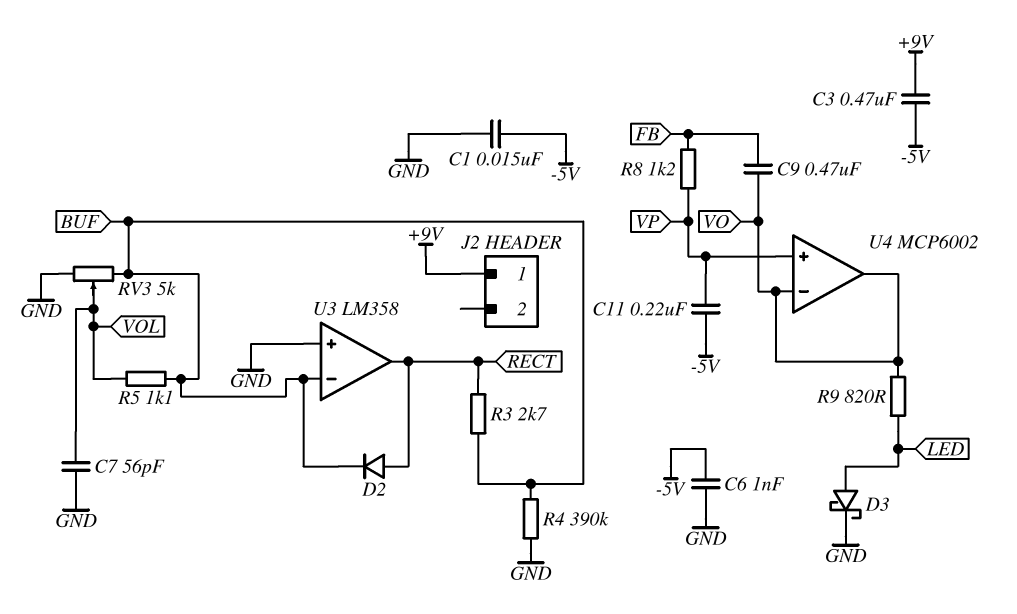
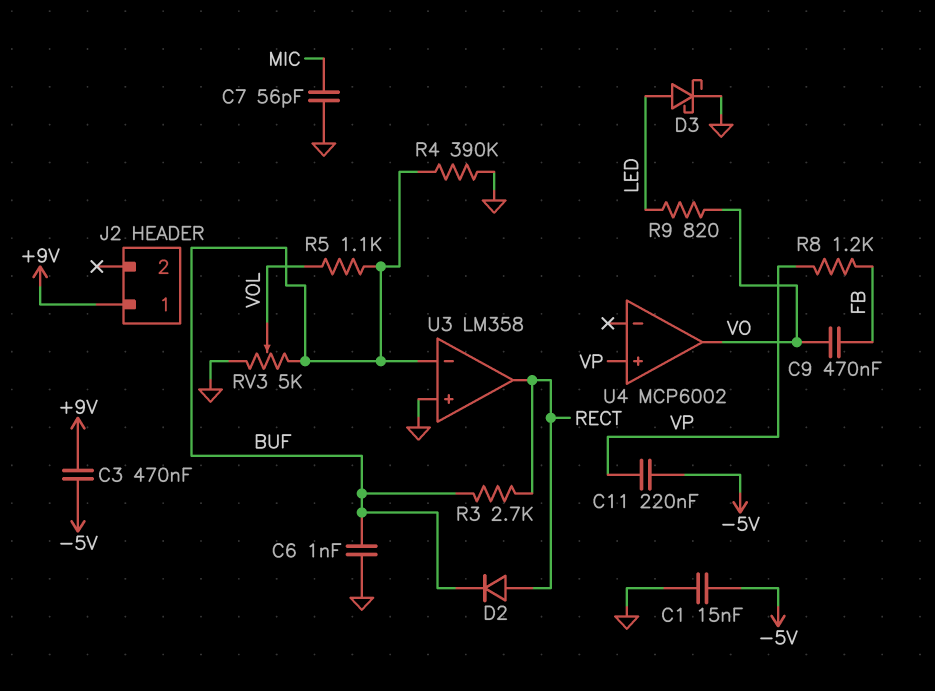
C6: 1nF (-5V, GND) -> 1nF (BUF, GND)
C7: 56pF (GND, VOL) -> 56pF (GND, MIC)
U4 pin in-: VO -> none

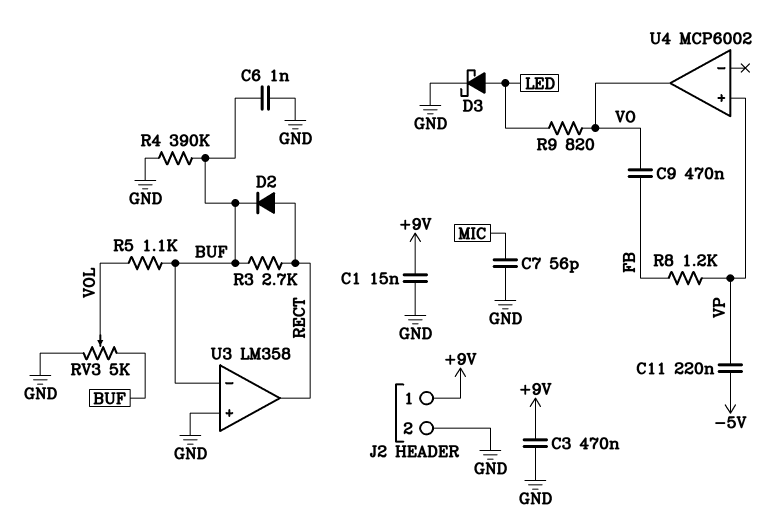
C1: 15nF (-5V, GND) -> 15nF (+9V, GND)
C3: 470nF (+9V, -5V) -> 470nF (+9V, GND)
J2 pin 2: none -> GND

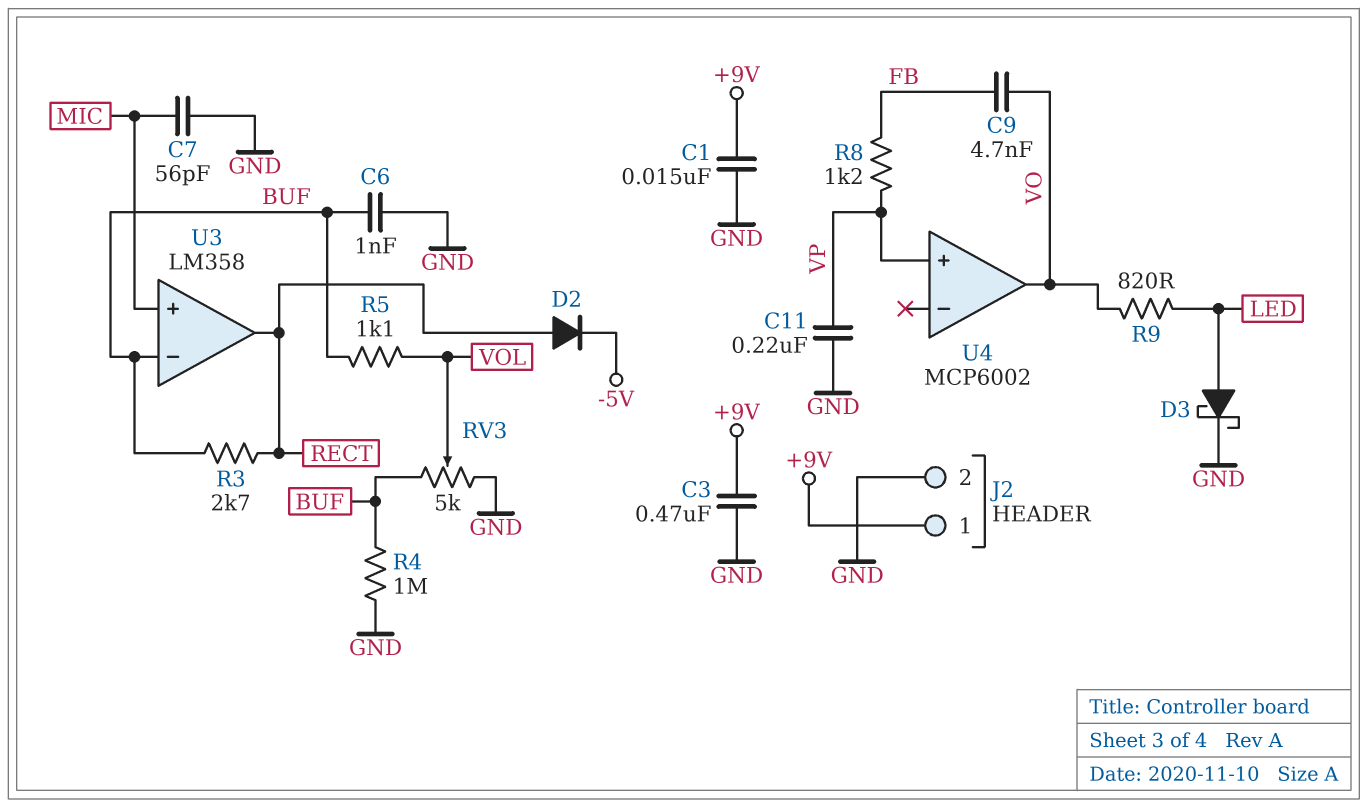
C9: 470nF (FB, VO) -> 4.7nF (FB, VO)
C11: 220nF (-5V, VP) -> 220nF (GND, VP)
D2: diode (A RECT, K BUF) -> diode (A RECT, K -5V)
R4: 390k (BUF, GND) -> 1M (BUF, GND)
U3 pin in+: GND -> MIC

